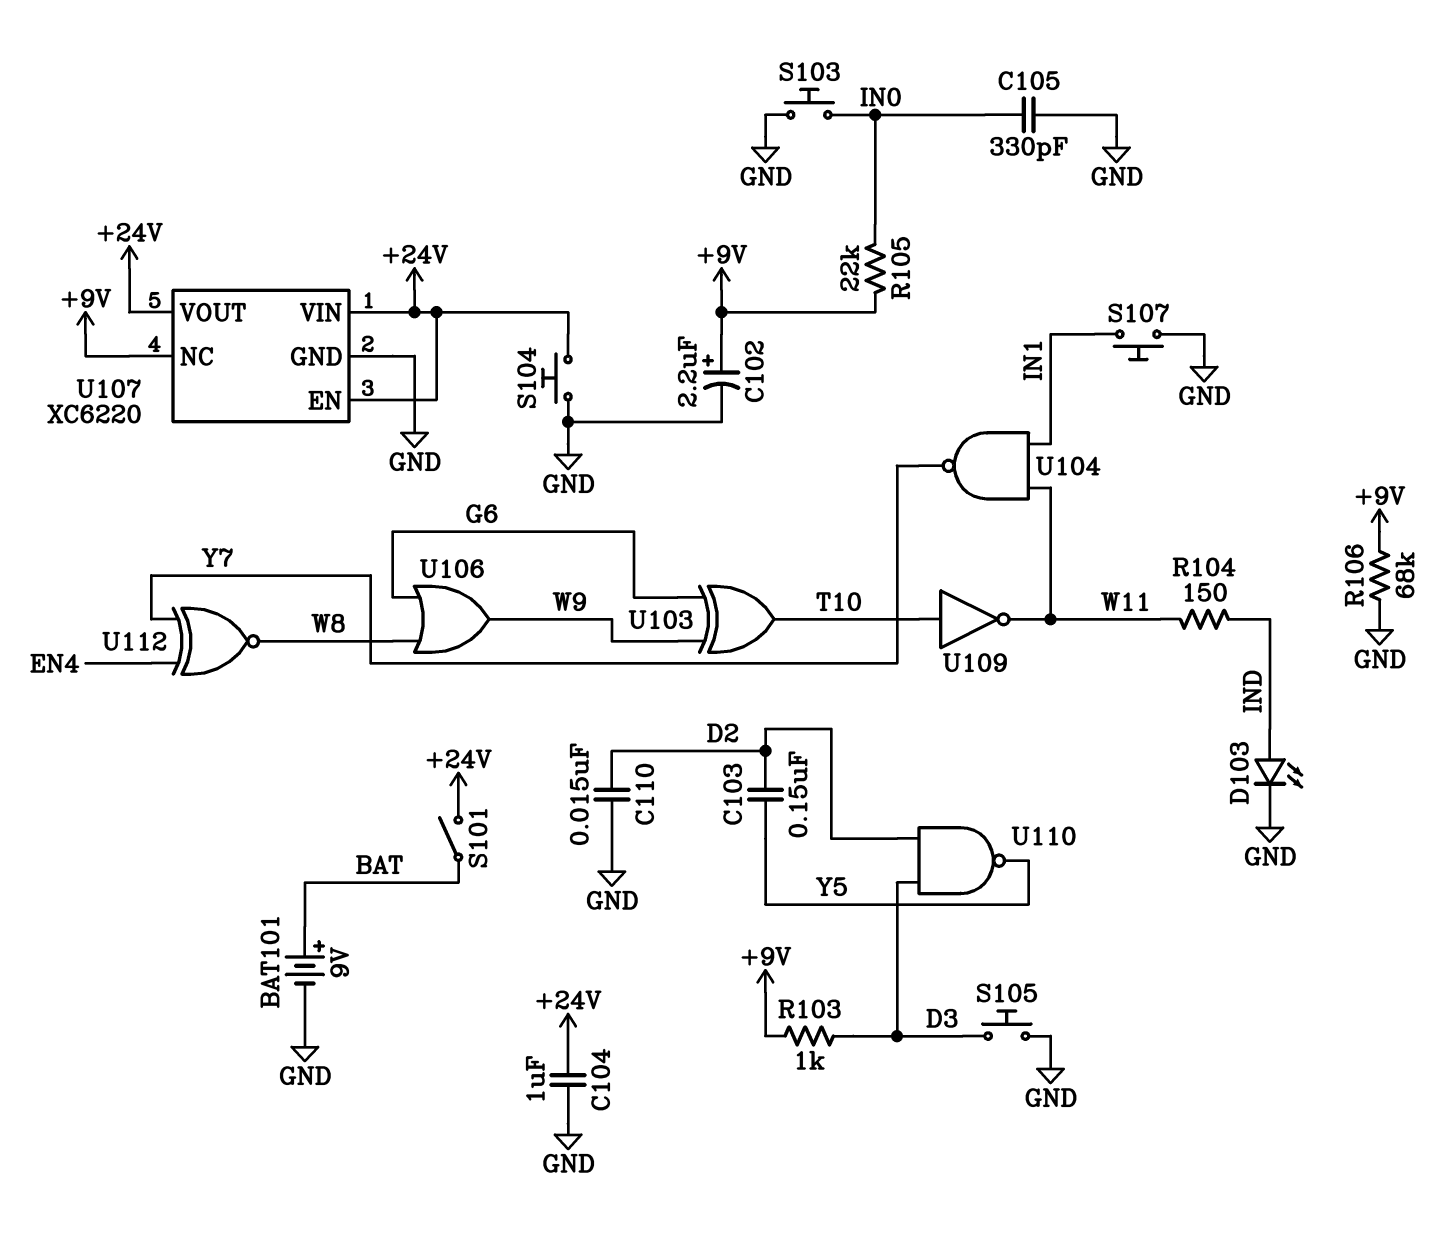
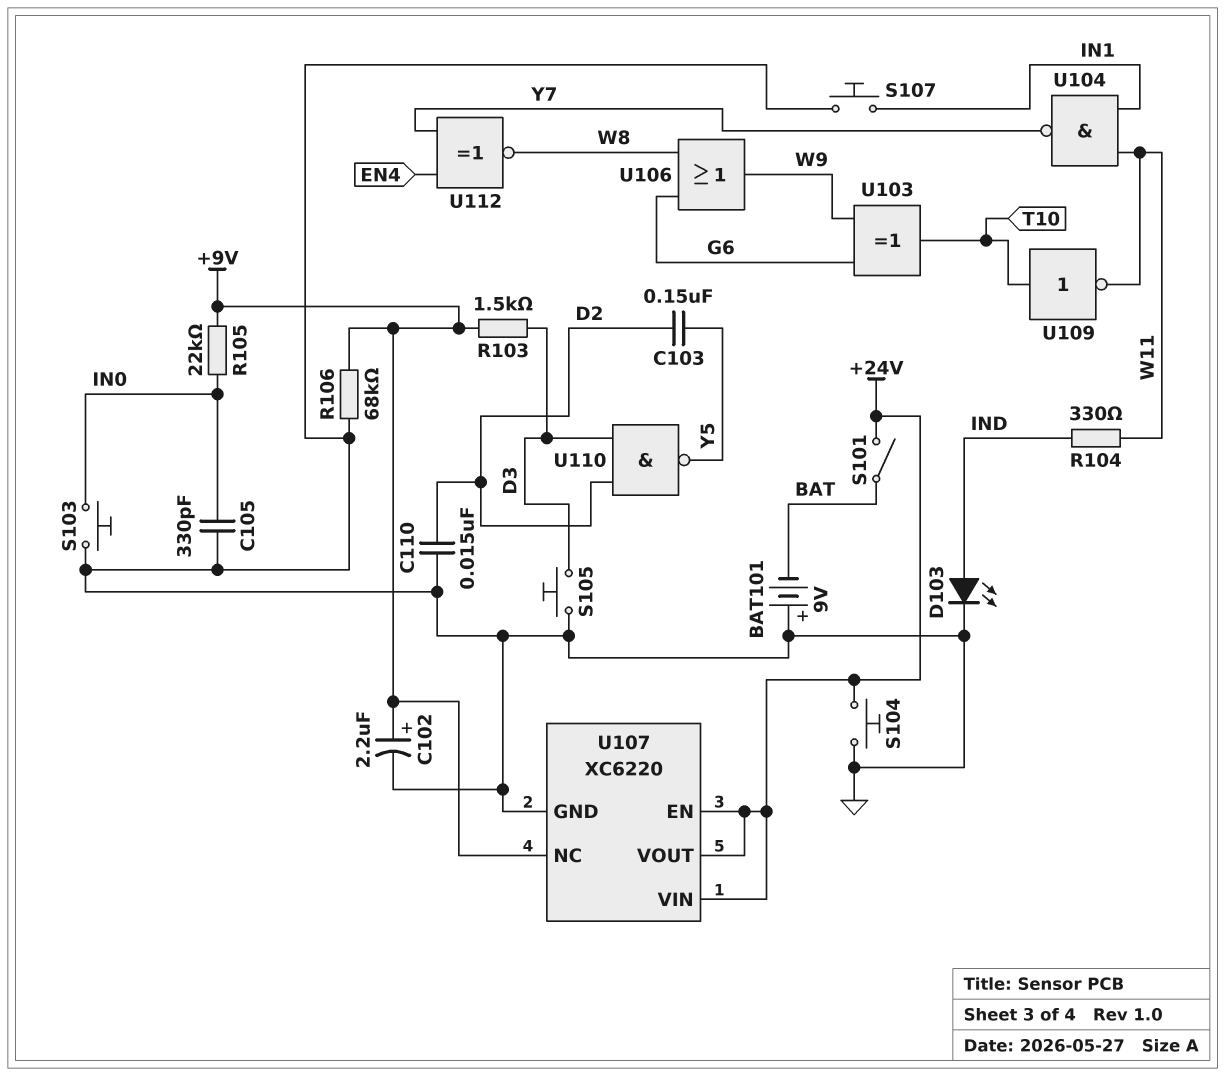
BAT101: 9V (plus BAT, minus GND) -> 9V (plus GND, minus BAT)
C104: 1uF (+24V, GND) -> none
R103: 1k (+9V, D3) -> 1.5k (+9V, D3)
R104: 150 (IND, W11) -> 330 (IND, W11)

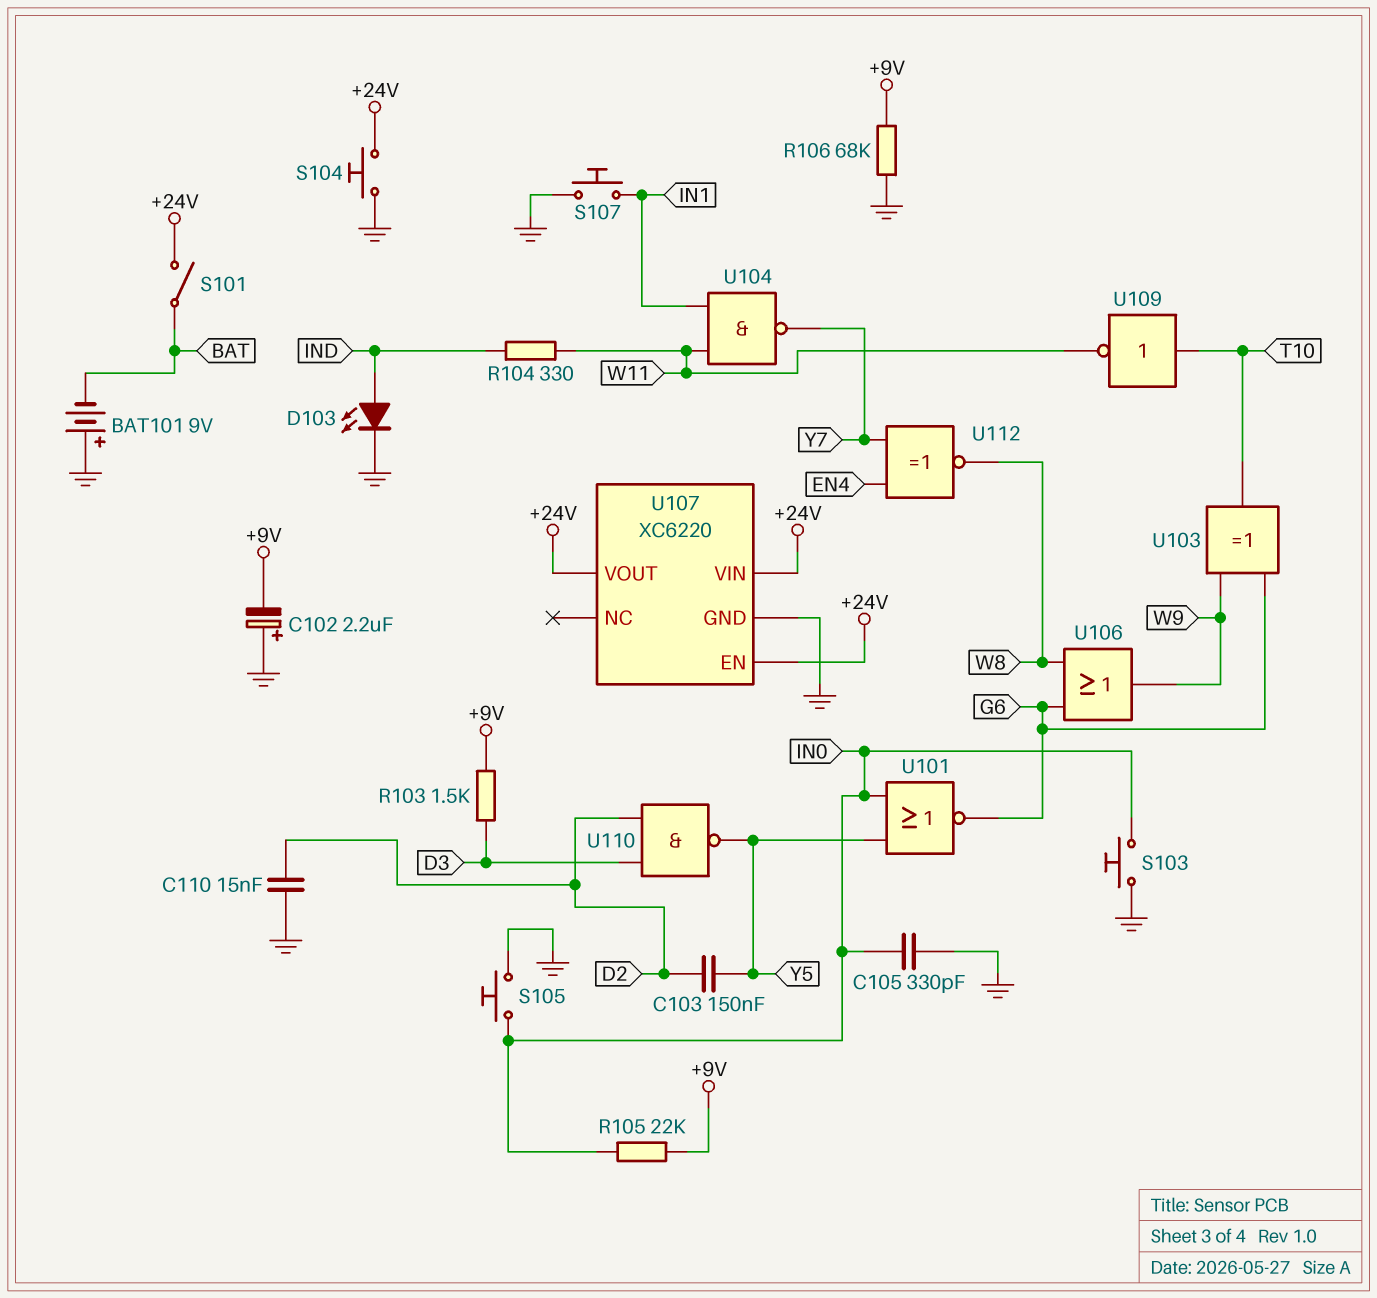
C102: 2.2uF (plus +9V, minus GND) -> 2.2uF (plus GND, minus +9V)
S105: button (D3, GND) -> button (GND, IN0)
U101: none -> NOR (in IN0, in Y5, out G6)
U107 pin NC: +9V -> none

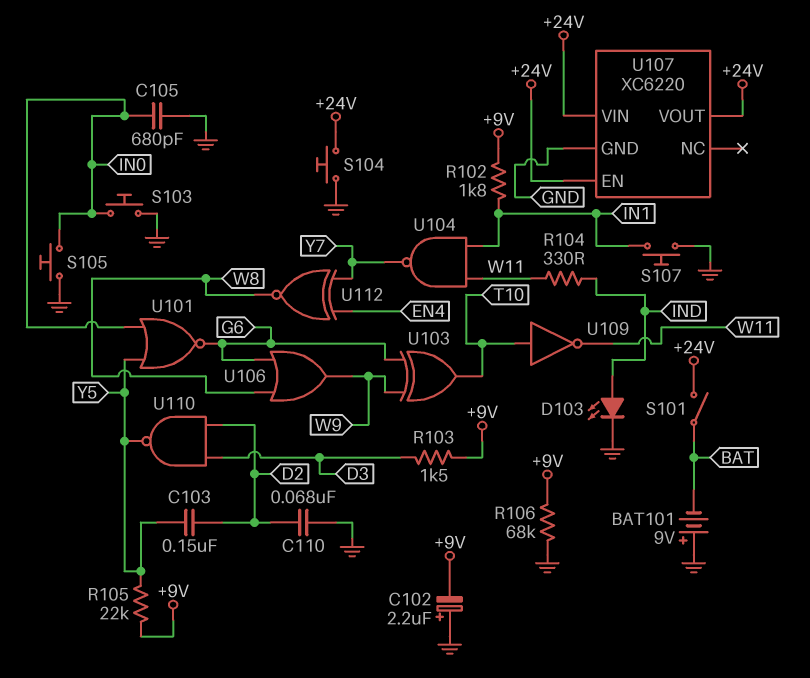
C105: 330pF (GND, IN0) -> 680pF (GND, IN0)
C110: 15nF (D2, GND) -> 68nF (D2, GND)
R102: none -> 1.8k (+9V, IN1)
R105: 22k (+9V, IN0) -> 22k (+9V, Y5)

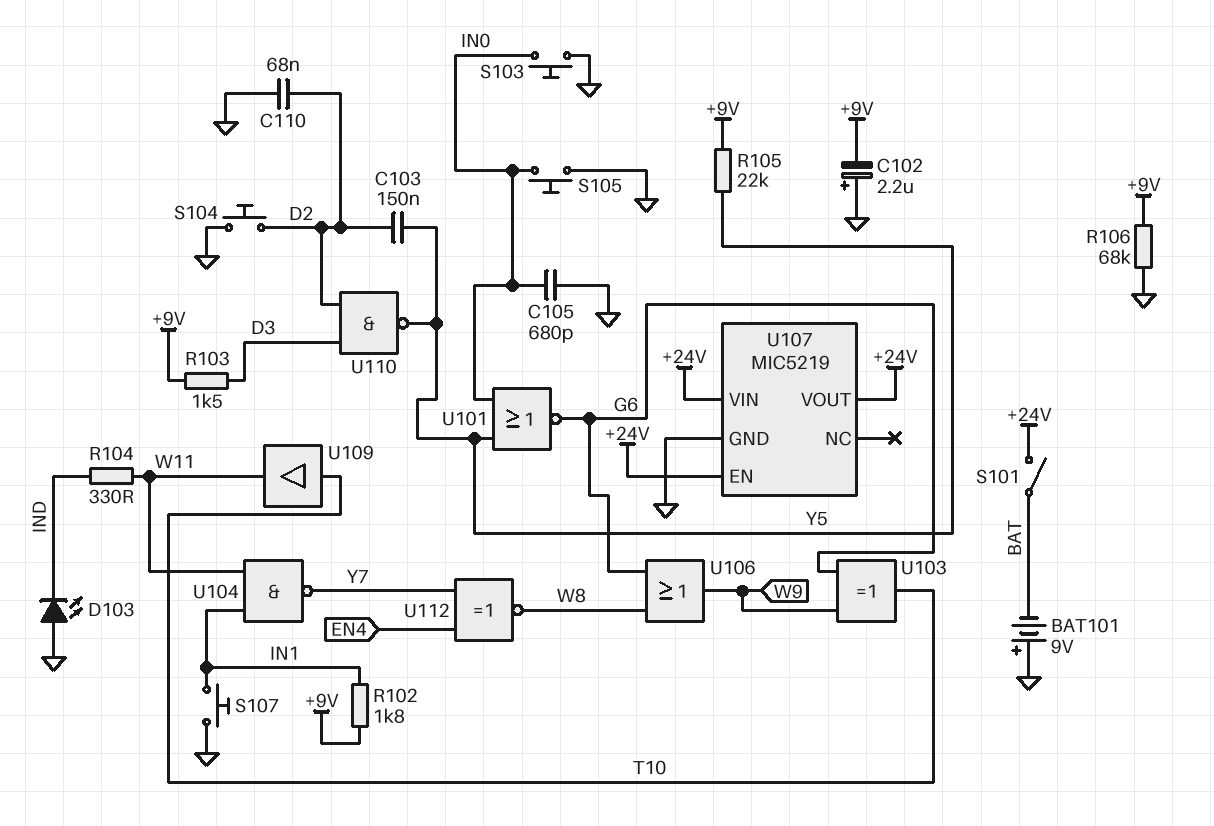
D103: LED (A IND, K GND) -> LED (A GND, K IND)
S104: button (+24V, GND) -> button (D2, GND)
U107: XC6220 -> MIC5219
U109: NOT (in T10, out W11) -> buffer (in T10, out W11)

